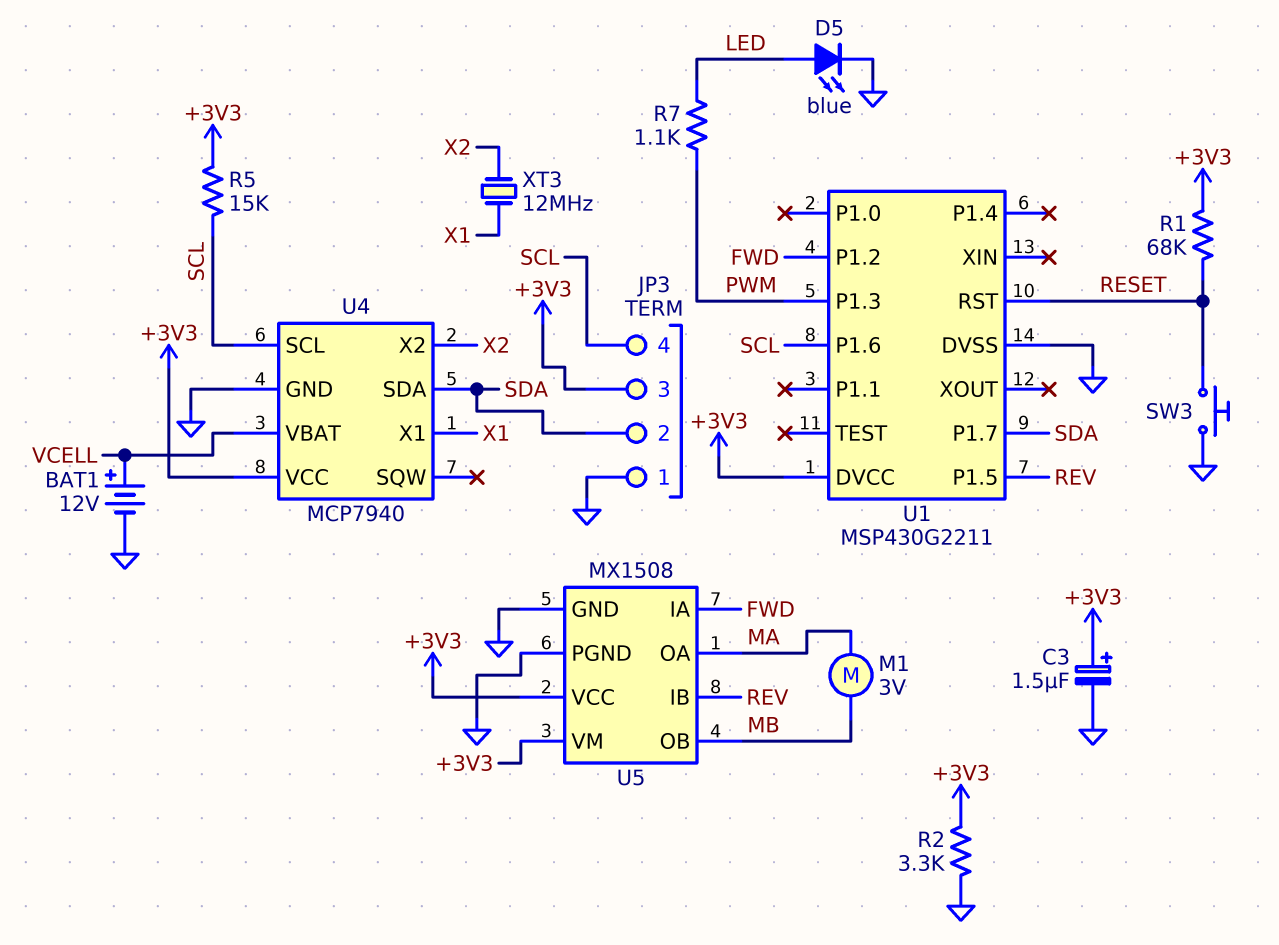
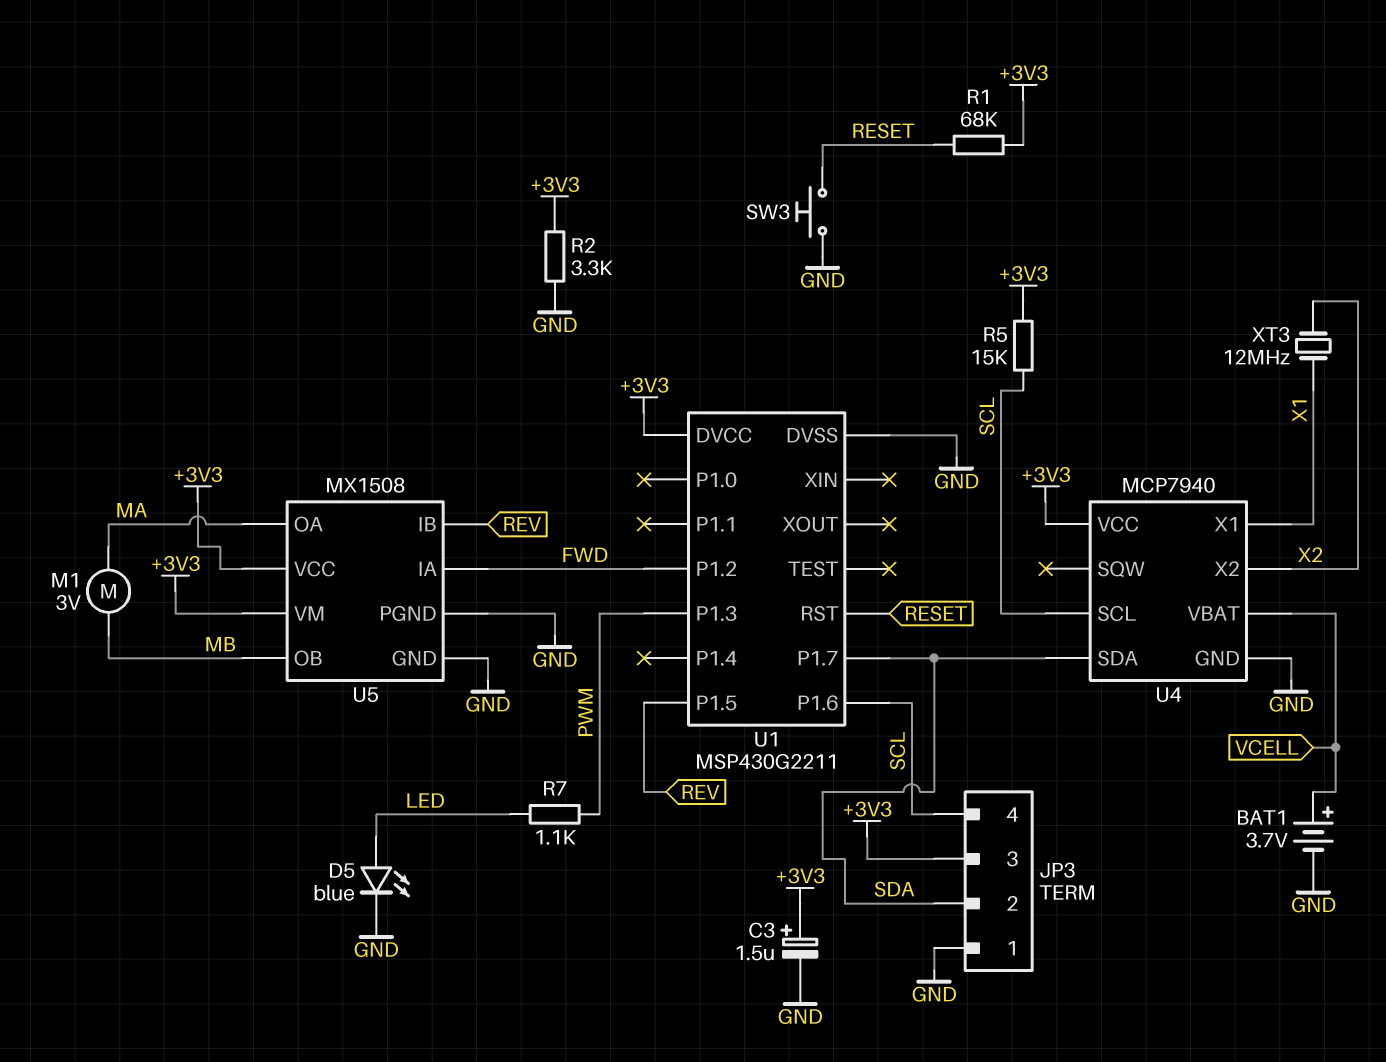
BAT1: 12V (plus VCELL, minus GND) -> 3.7V (plus VCELL, minus GND)

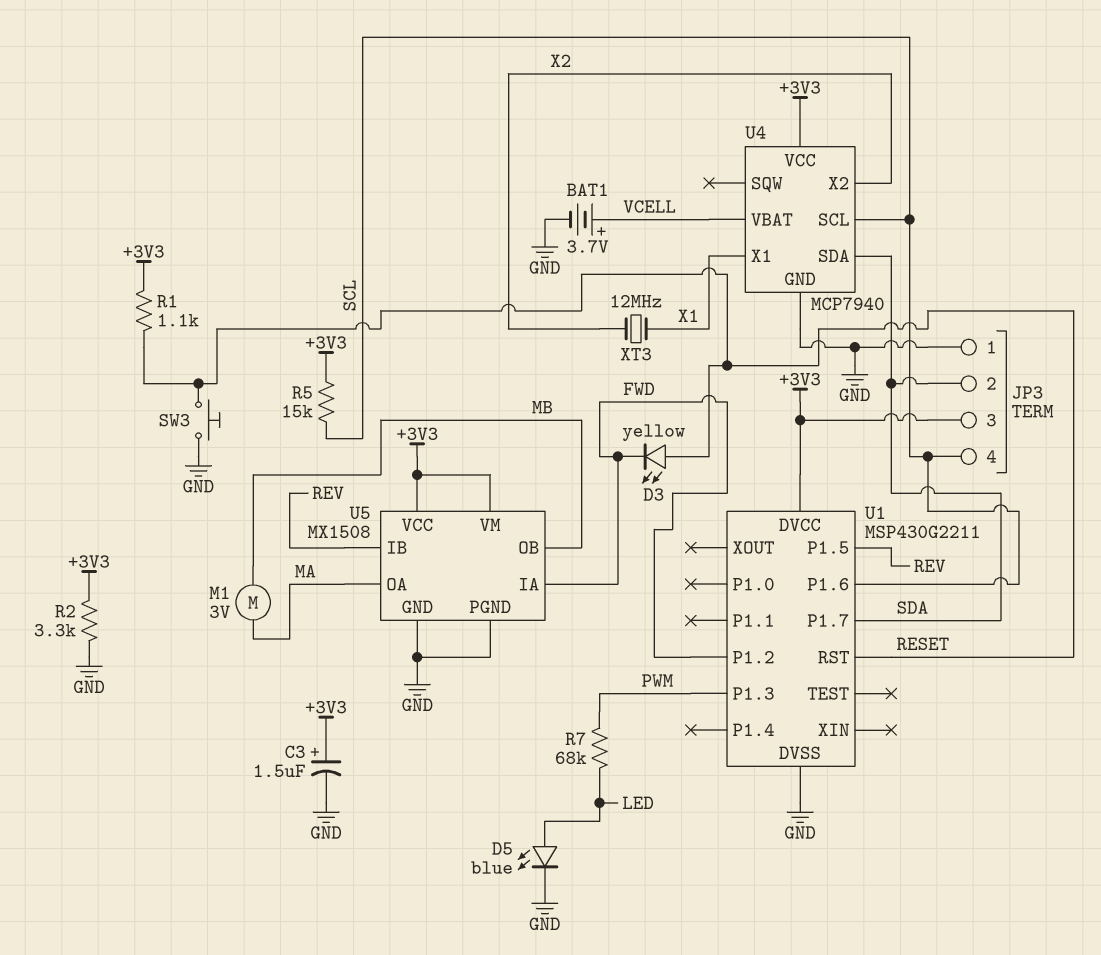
D3: none -> LED yellow (A RESET, K FWD)
R1: 68k (+3V3, RESET) -> 1.1k (+3V3, RESET)
R7: 1.1k (LED, PWM) -> 68k (LED, PWM)

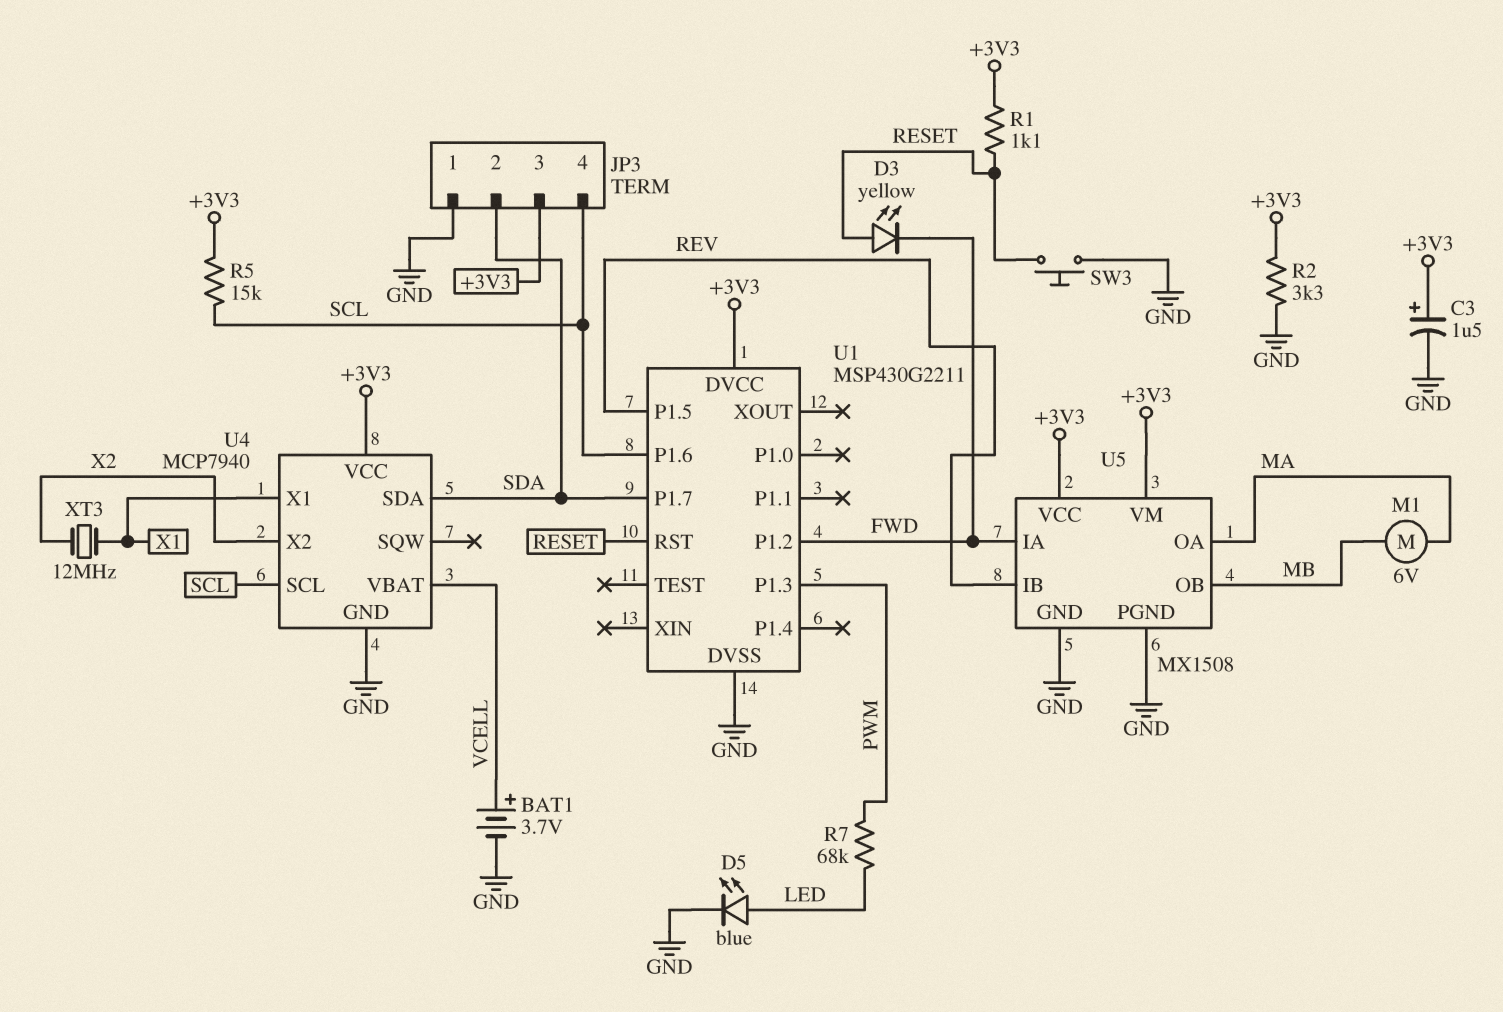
M1: motor 3V (MA, MB) -> motor 6V (MA, MB)

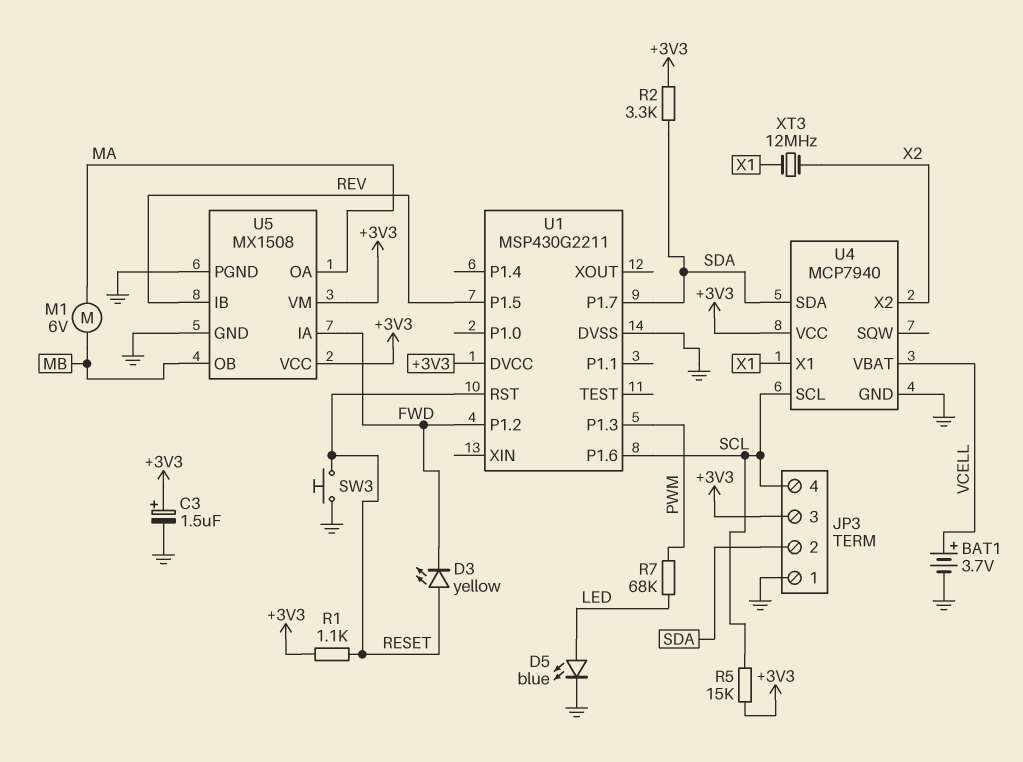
R2: 3.3k (+3V3, GND) -> 3.3k (+3V3, SDA)

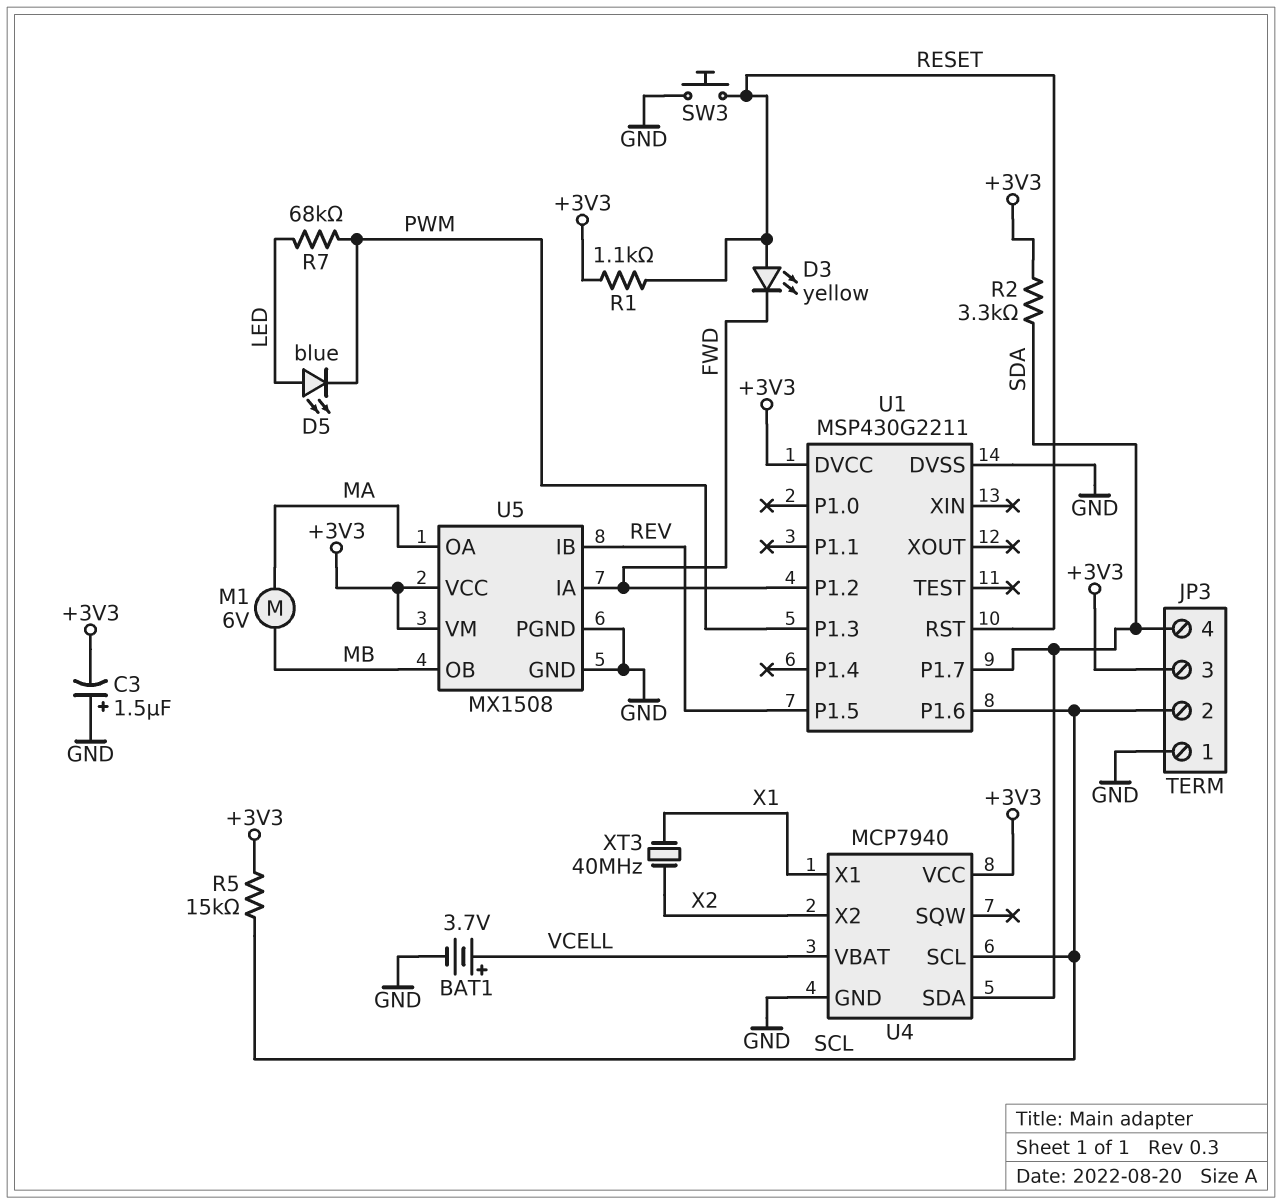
C3: 1.5uF (plus +3V3, minus GND) -> 1.5uF (plus GND, minus +3V3)
D5: LED blue (A LED, K GND) -> LED blue (A LED, K PWM)
JP3 pin 2: SDA -> SCL
JP3 pin 4: SCL -> SDA
XT3: 12MHz (X1, X2) -> 40MHz (X1, X2)

